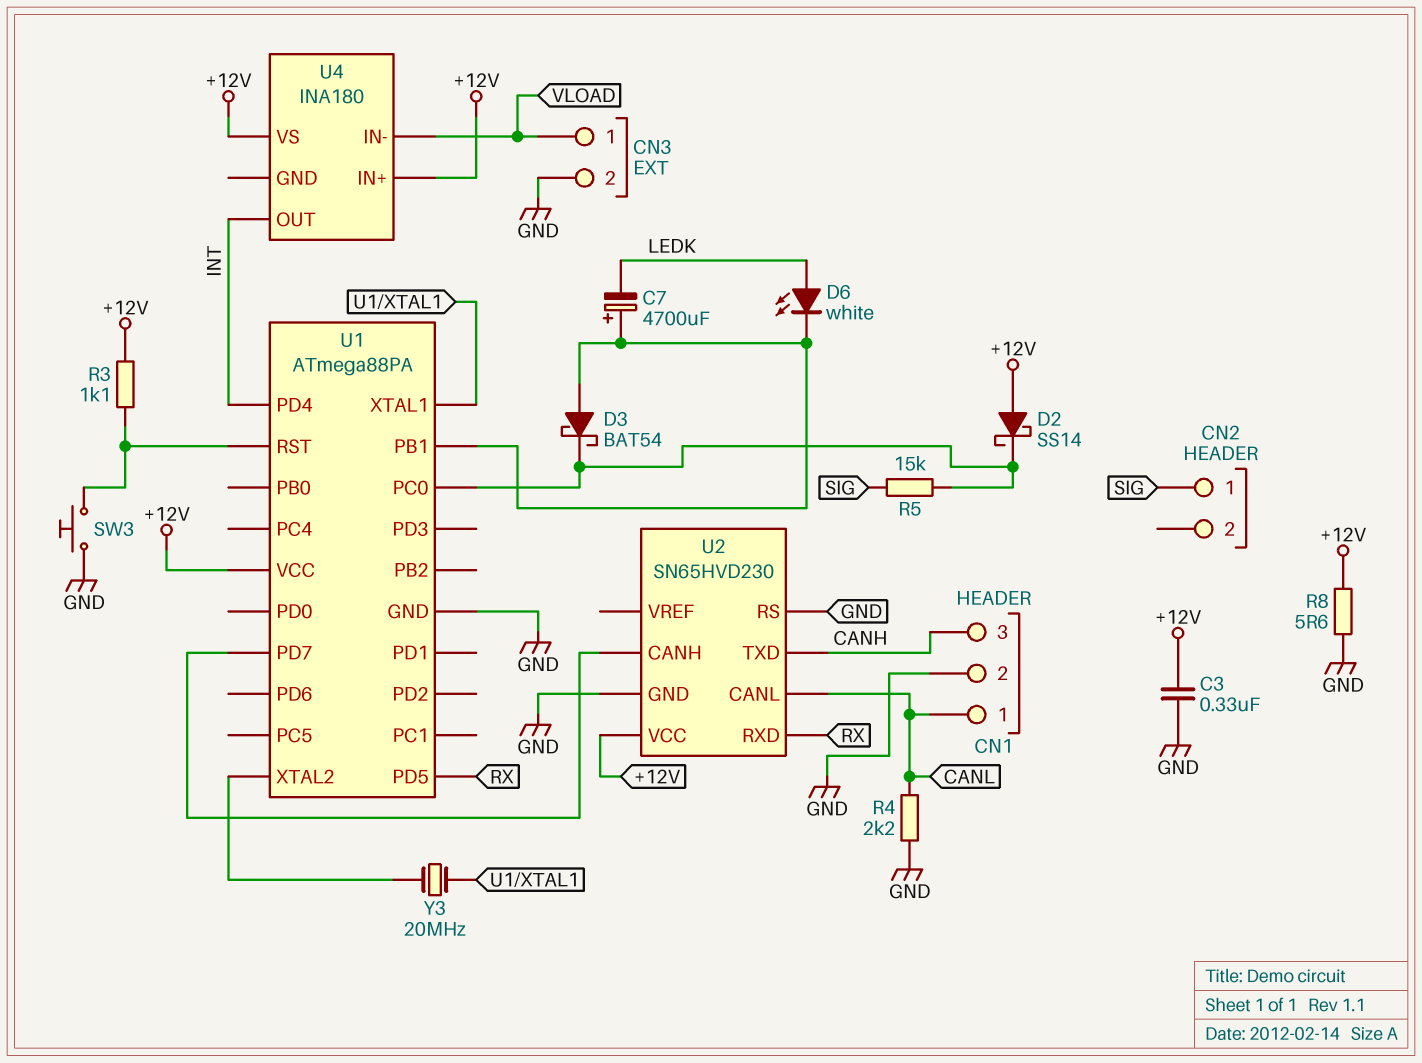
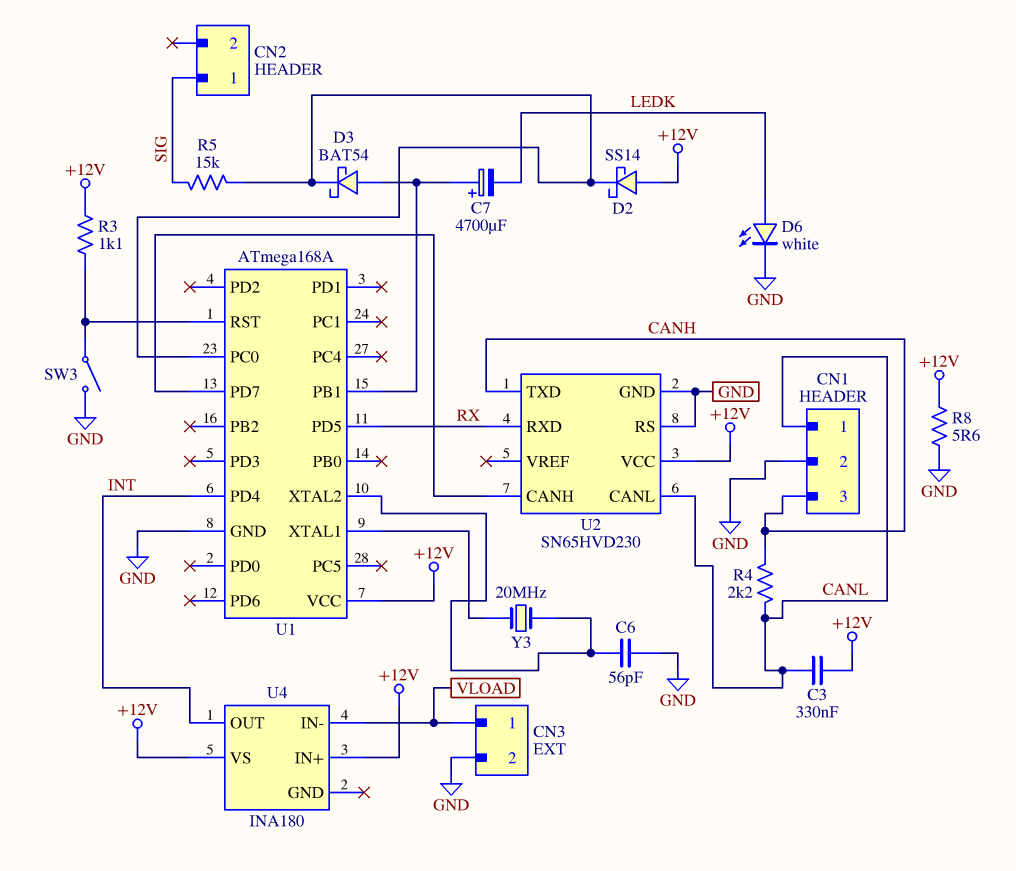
C3: 330nF (+12V, GND) -> 330nF (+12V, CANL)
C6: none -> 56pF (GND, U1/XTAL2)
D6: LED white (A LEDK, K U1/PB1) -> LED white (A LEDK, K GND)
R4: 2.2k (CANL, GND) -> 2.2k (CANH, CANL)
SW3: button (GND, U1/RST) -> switch (GND, U1/RST)
U1: ATmega88PA -> ATmega168A

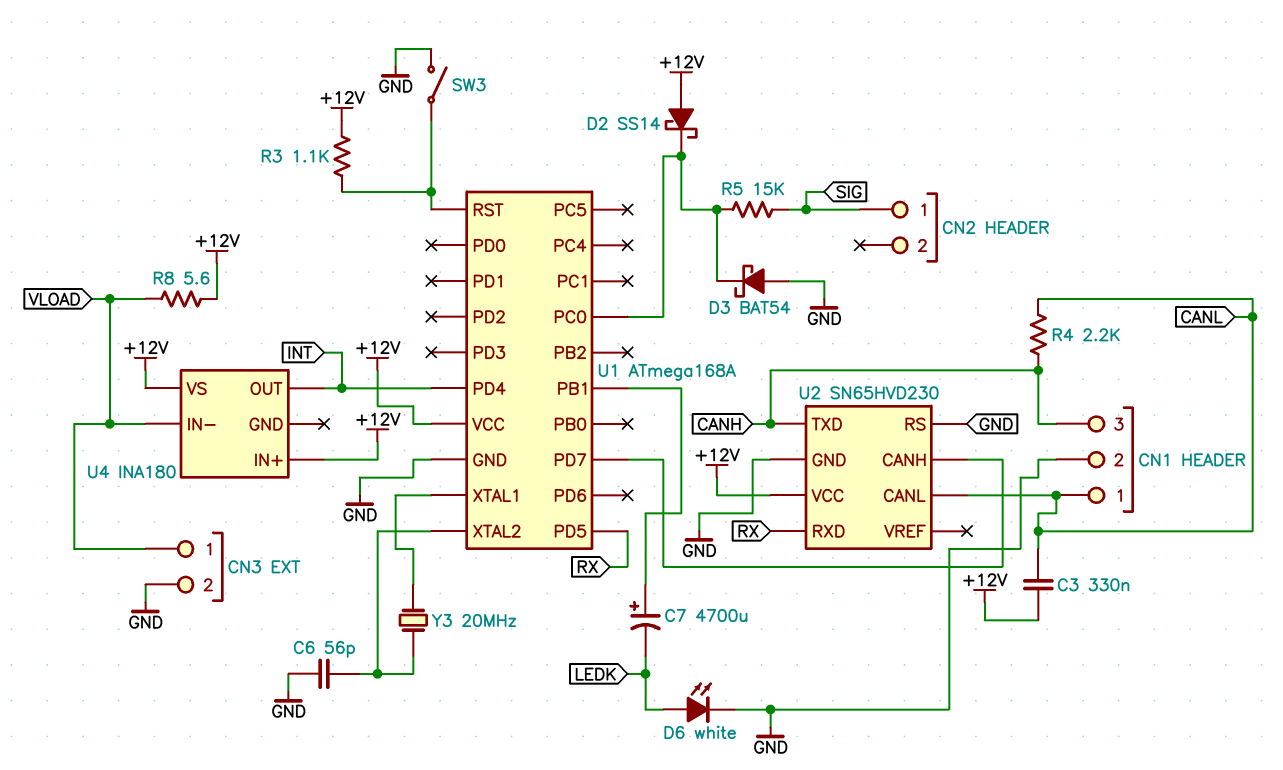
D3: schottky BAT54 (A U1/PB1, K U1/PC0) -> schottky BAT54 (A GND, K U1/PC0)
R8: 5.6 (+12V, GND) -> 5.6 (+12V, VLOAD)

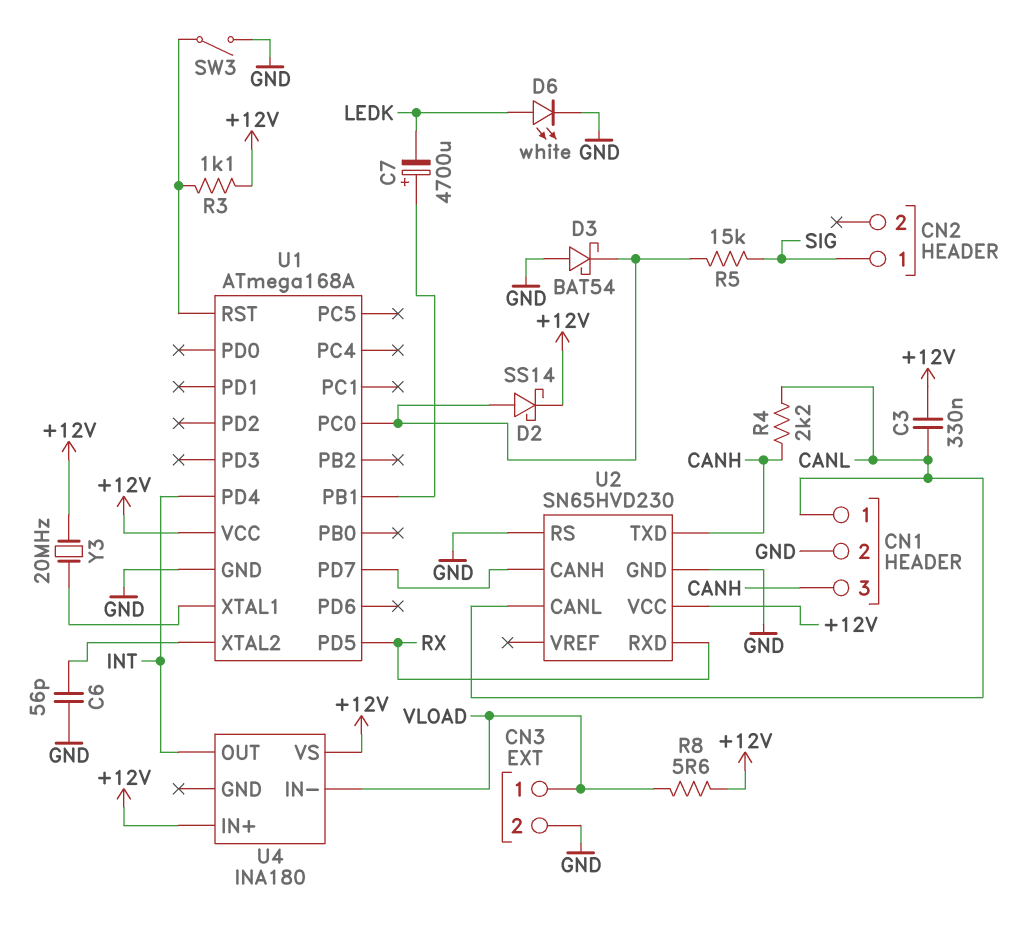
D2: schottky SS14 (A +12V, K U1/PC0) -> schottky SS14 (A U1/PC0, K +12V)
Y3: 20MHz (U1/XTAL1, U1/XTAL2) -> 20MHz (+12V, U1/XTAL1)

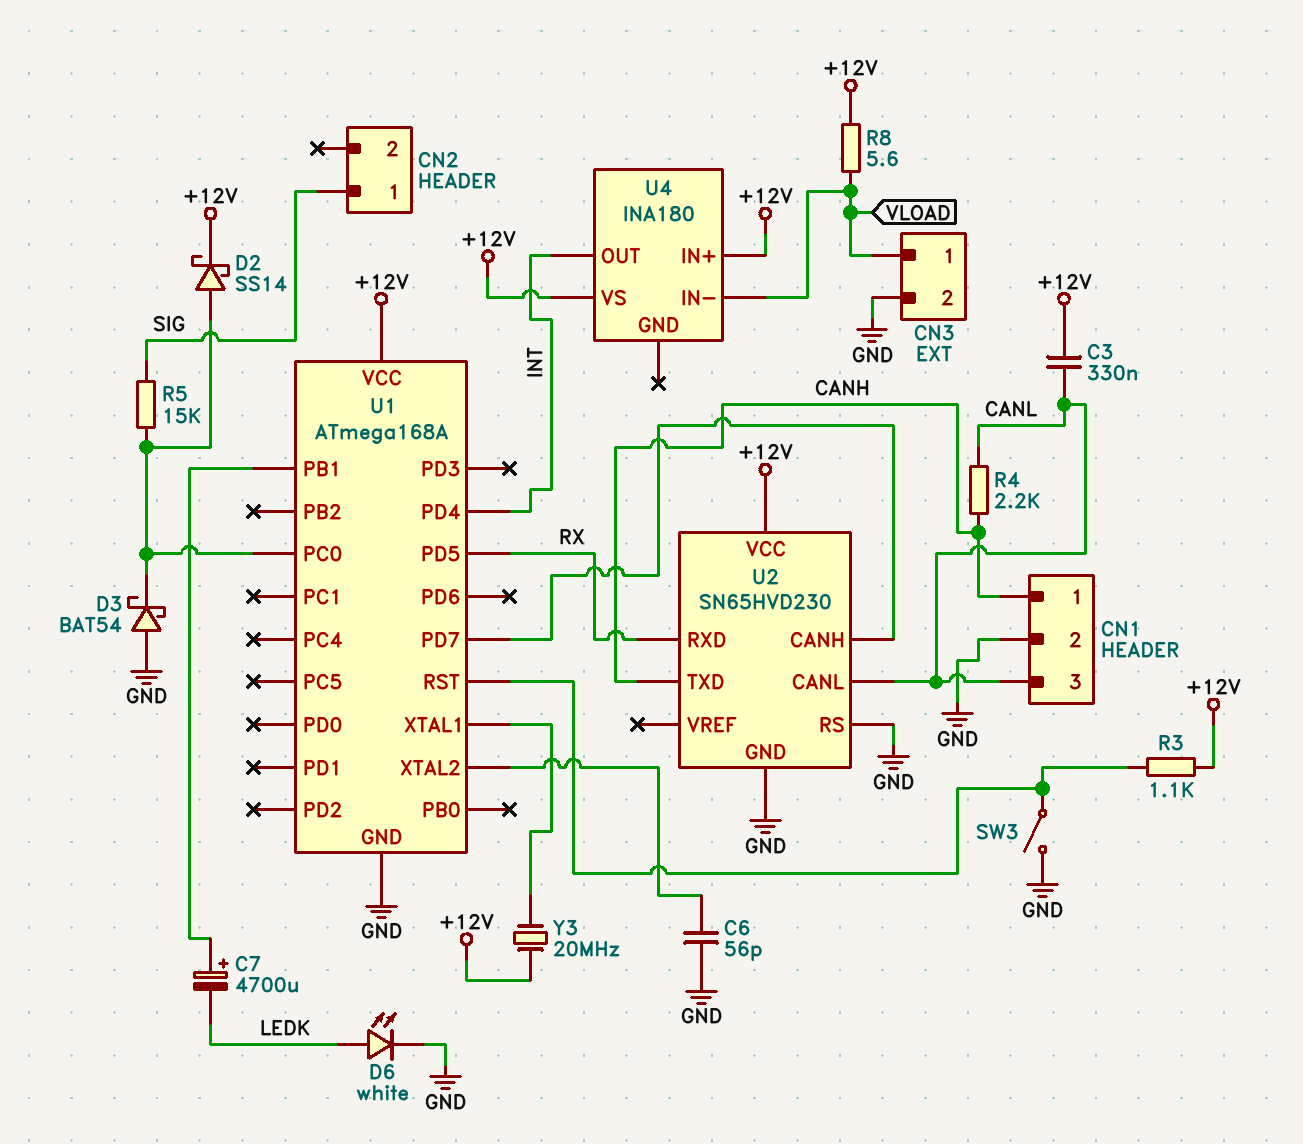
CN1 pin 1: CANL -> CANH
CN1 pin 3: CANH -> CANL

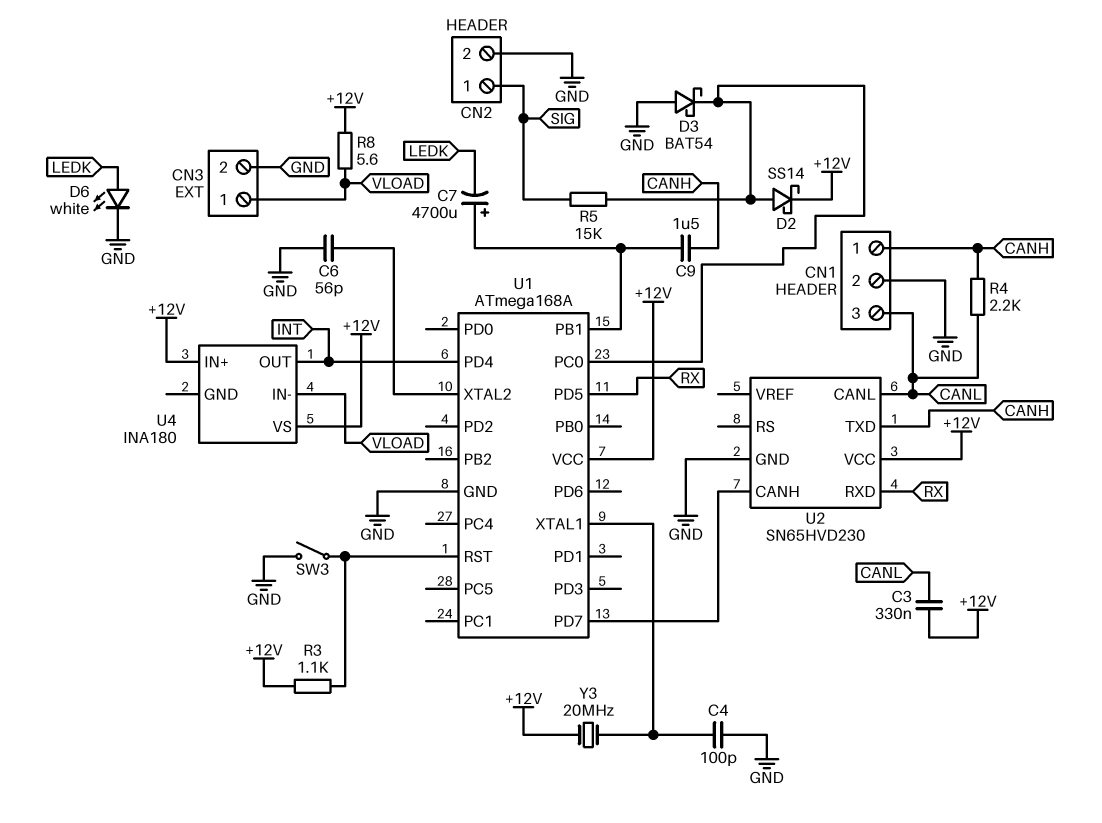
C4: none -> 100pF (GND, U1/XTAL1)
C9: none -> 1.5uF (CANH, U1/PB1)
CN2 pin 2: none -> GND
U2 pin RS: GND -> none

